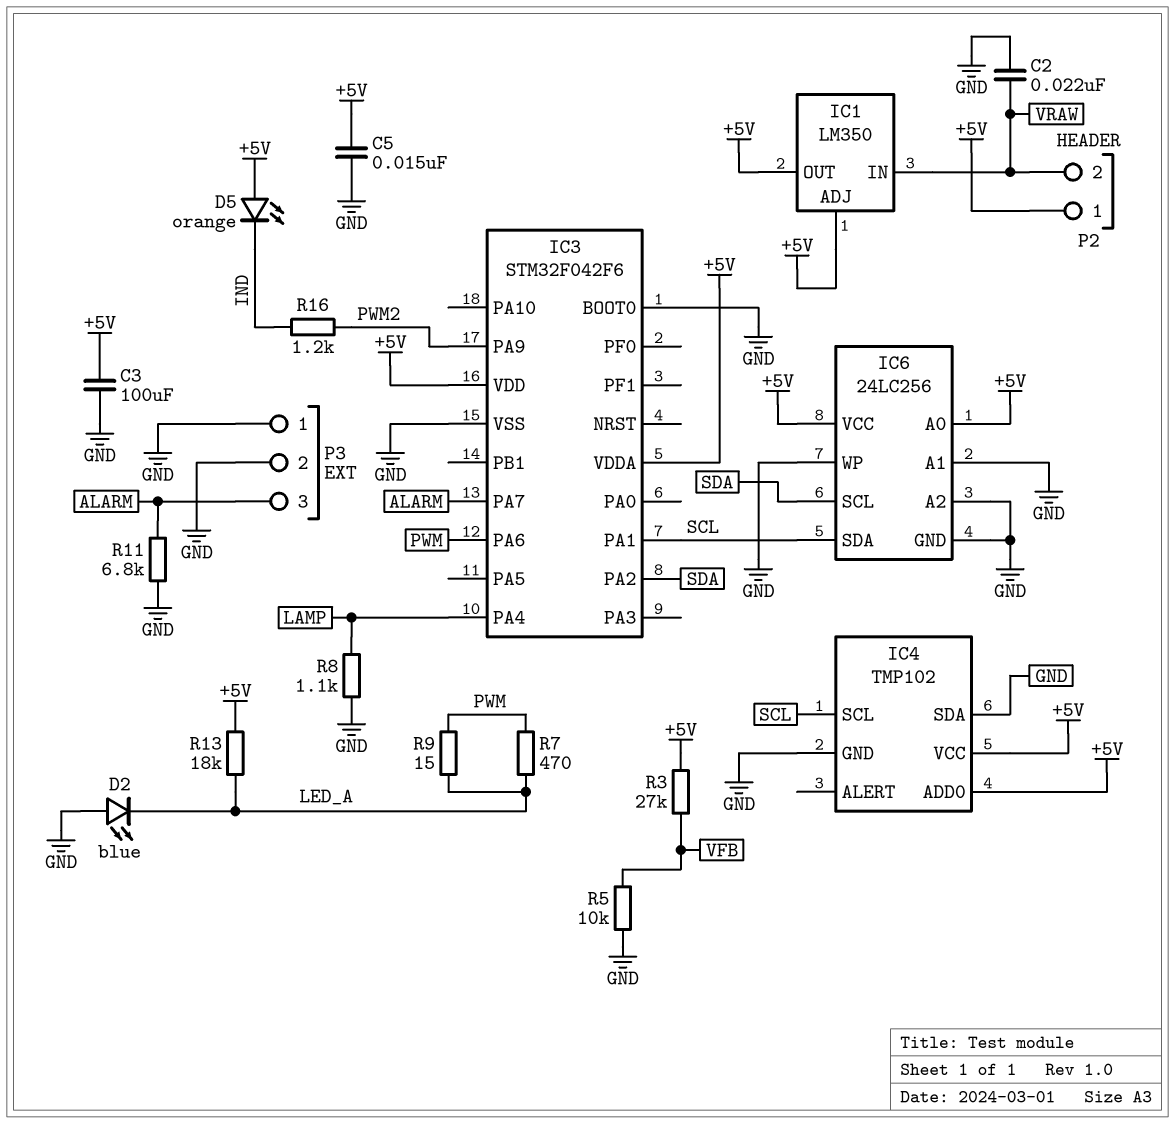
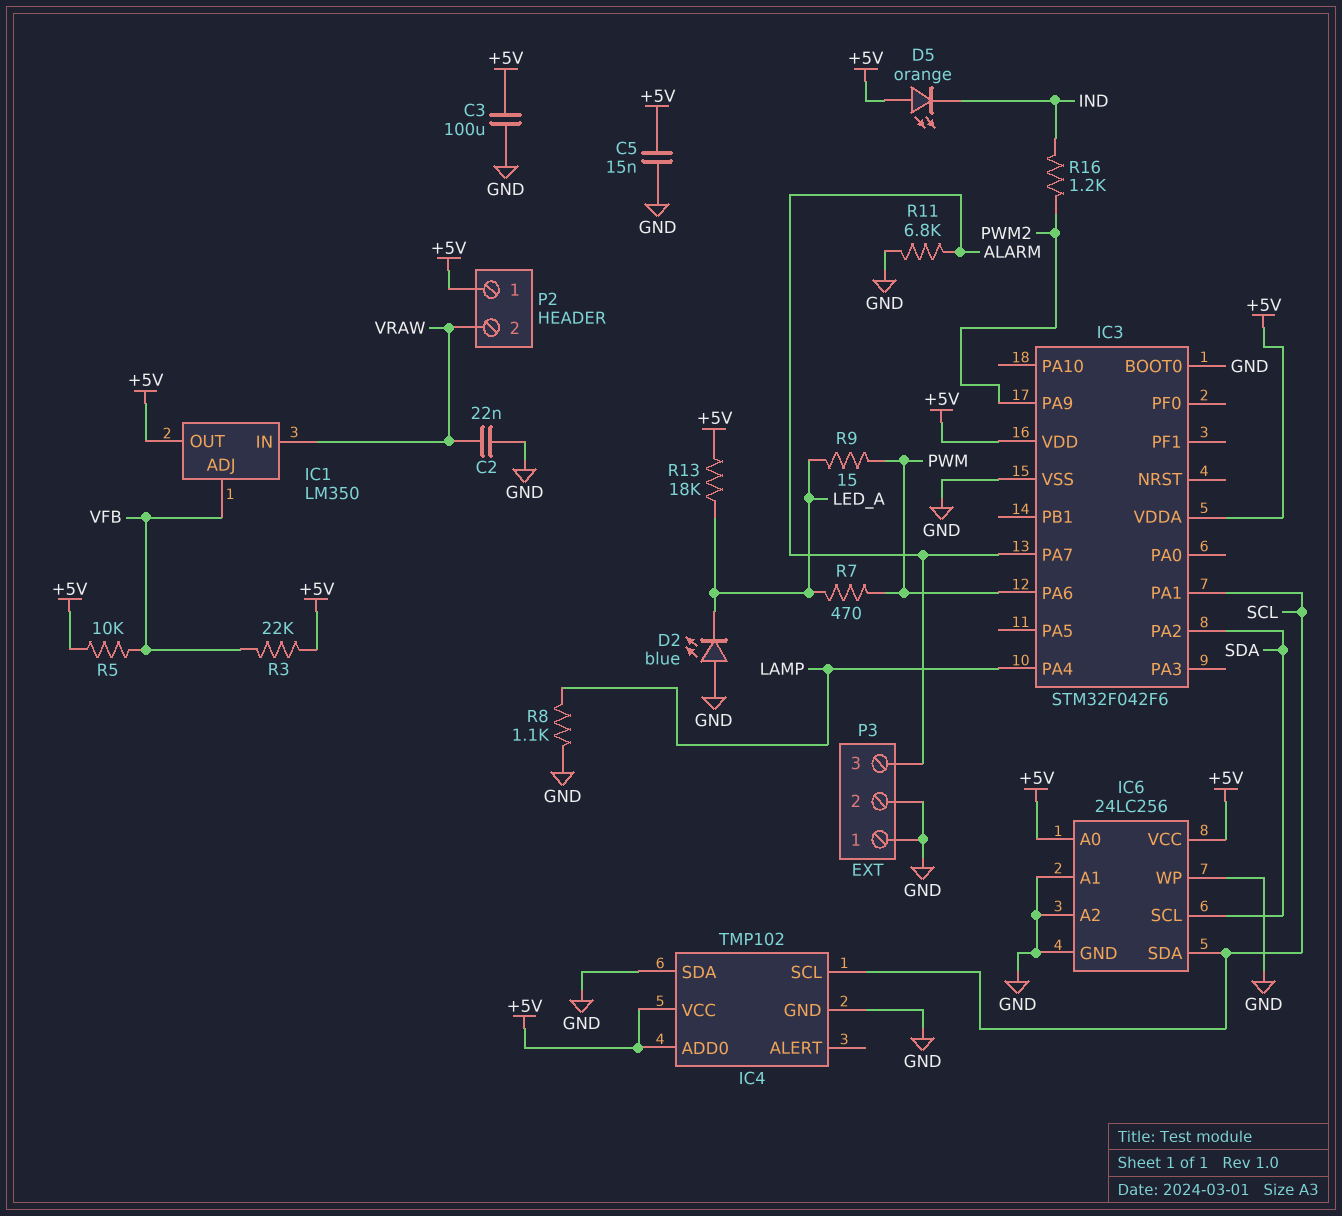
IC1 pin ADJ: +5V -> VFB
R3: 27k (+5V, VFB) -> 22k (+5V, VFB)
R5: 10k (GND, VFB) -> 10k (+5V, VFB)

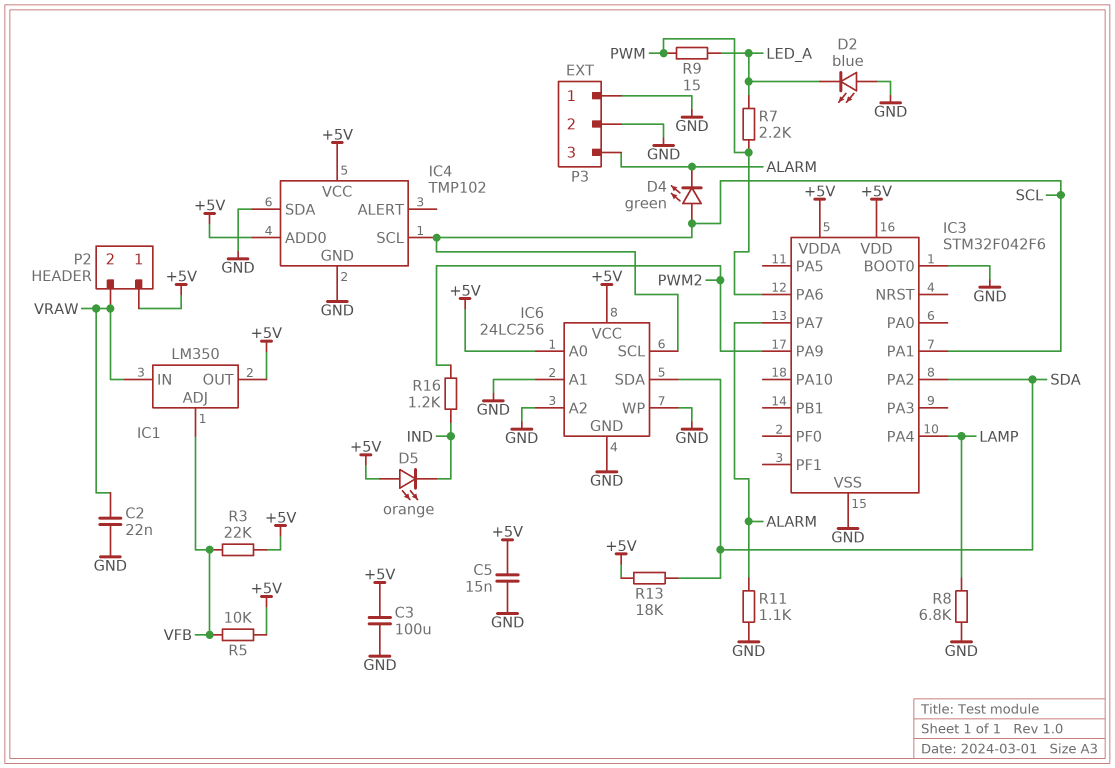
D4: none -> LED green (A SCL, K ALARM)
IC6 pin SCL: SDA -> SCL
IC6 pin SDA: SCL -> SDA
R7: 470 (LED_A, PWM) -> 2.2k (LED_A, PWM)
R8: 1.1k (GND, LAMP) -> 6.8k (GND, LAMP)
R11: 6.8k (ALARM, GND) -> 1.1k (ALARM, GND)
R13: 18k (+5V, LED_A) -> 18k (+5V, SDA)

